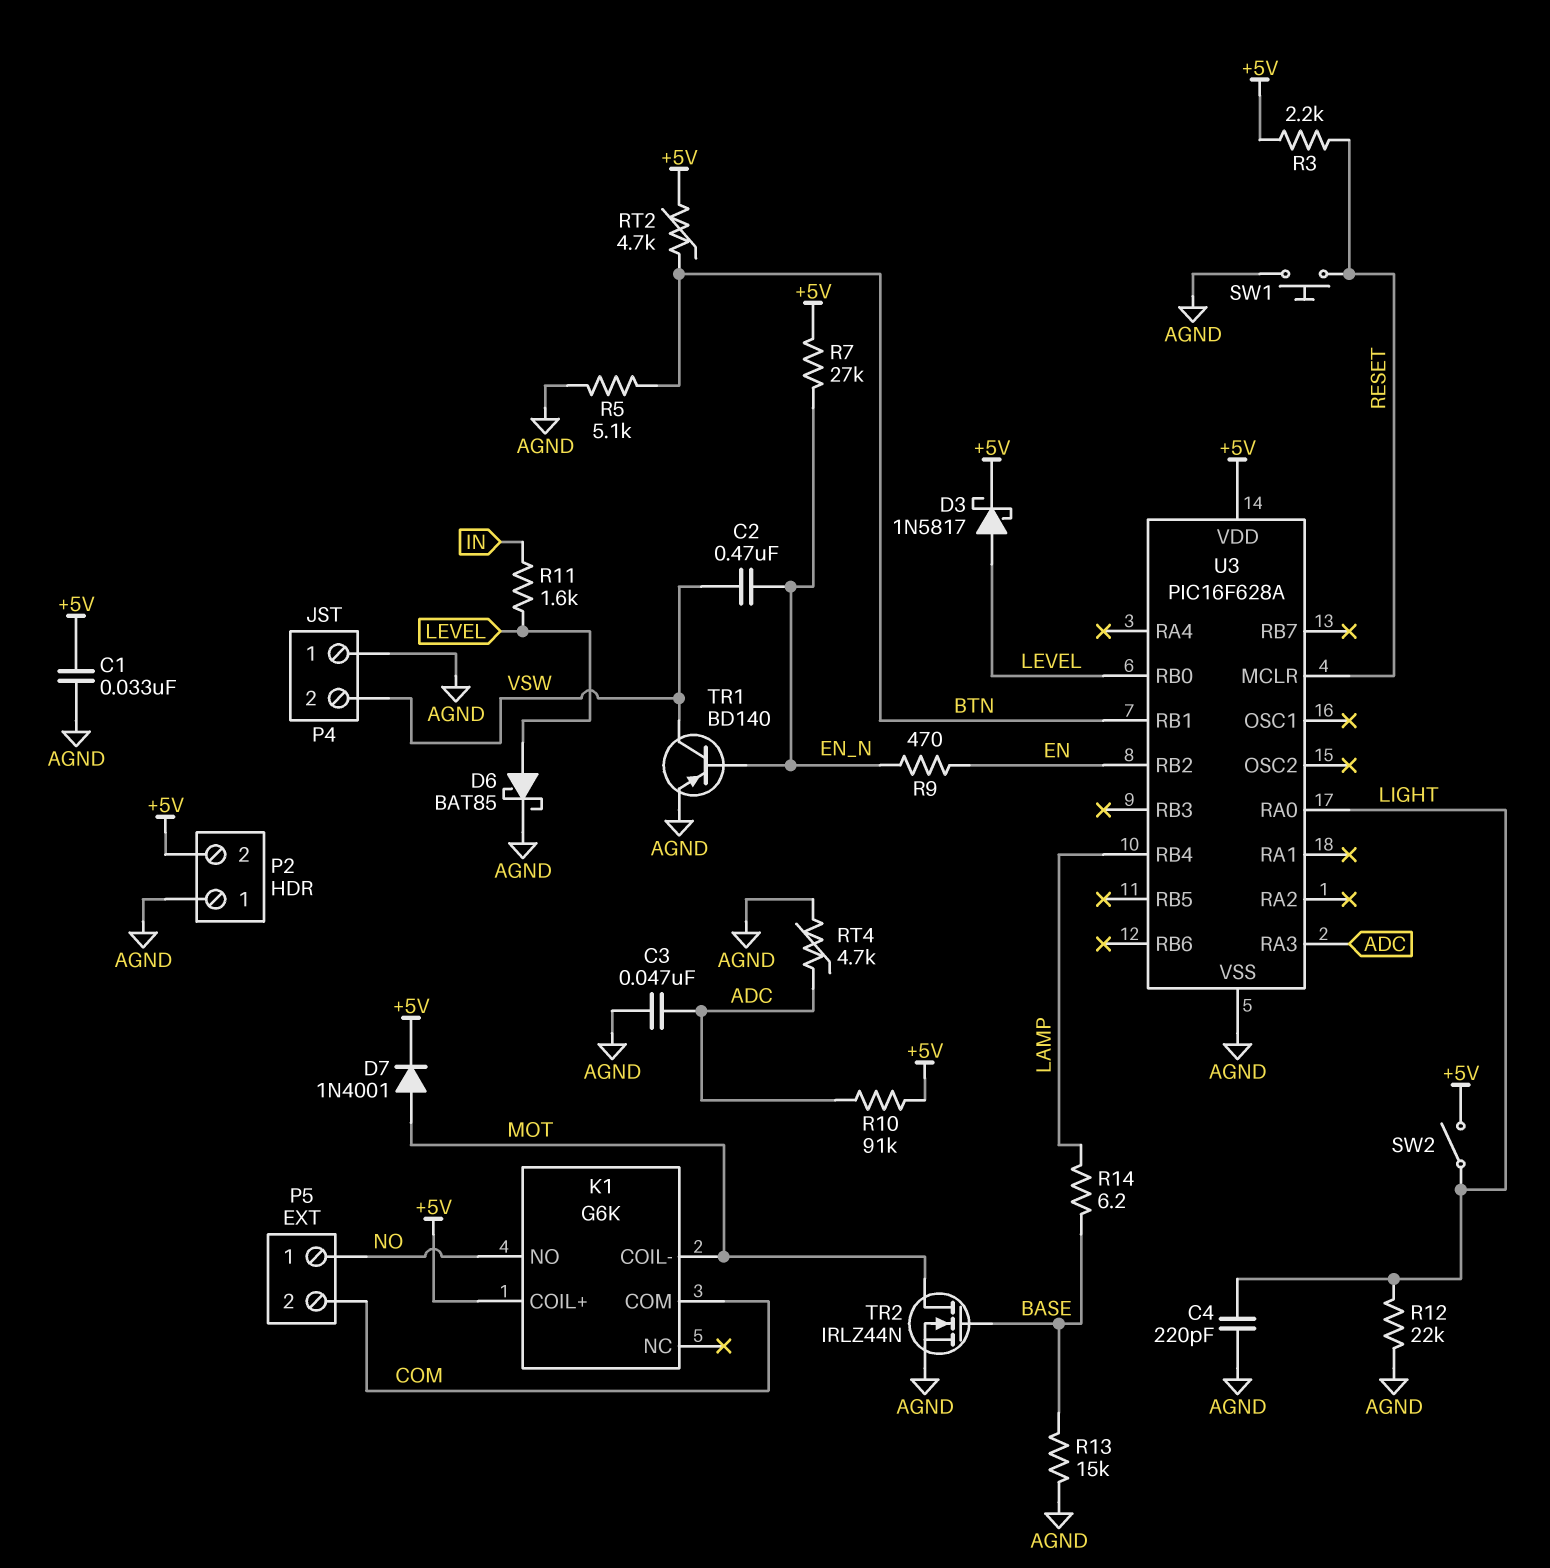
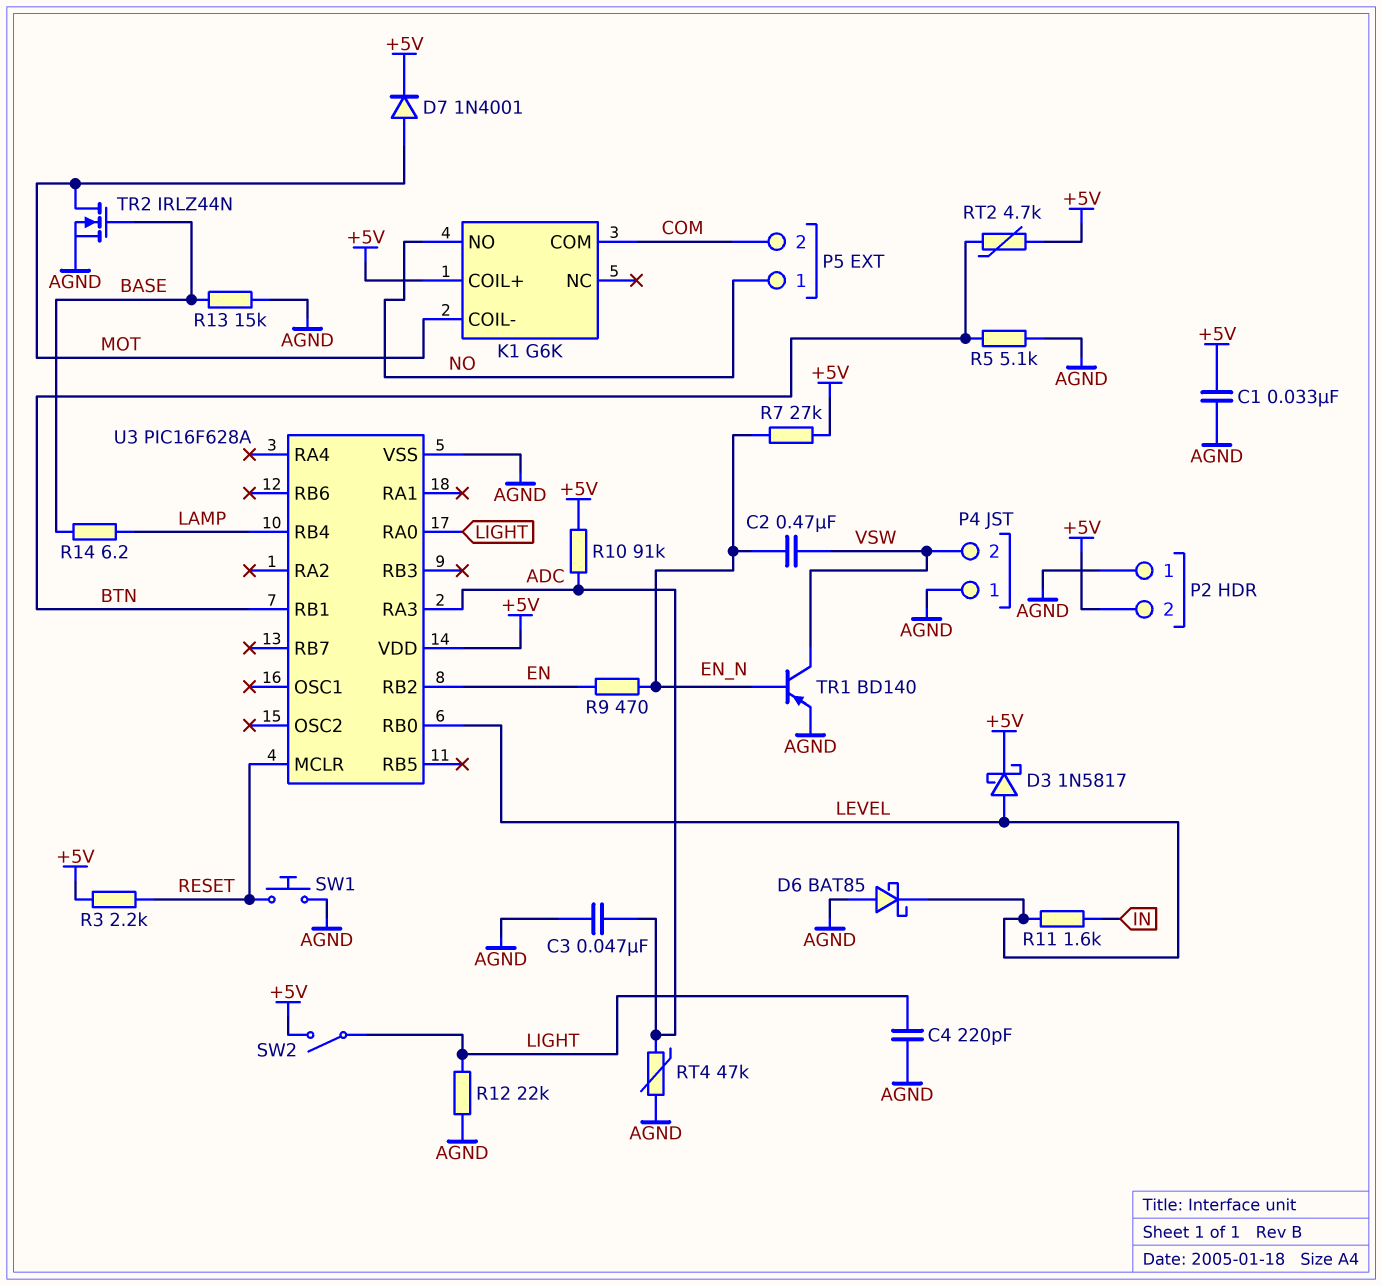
D6: schottky BAT85 (A LEVEL, K AGND) -> schottky BAT85 (A AGND, K LEVEL)
RT4: 4.7k (ADC, AGND) -> 47k (ADC, AGND)

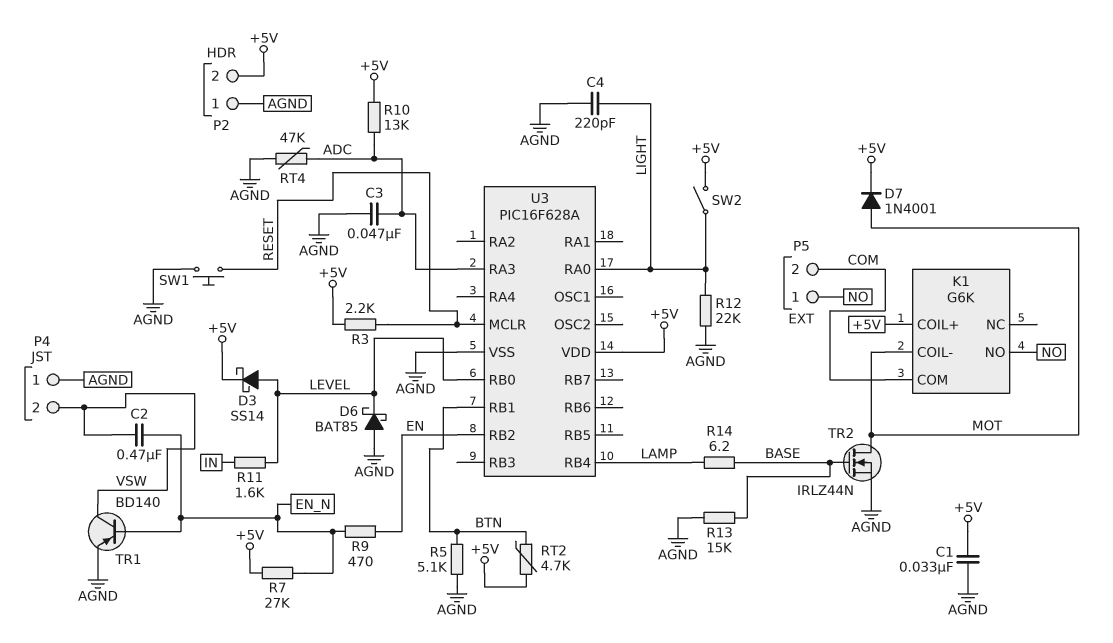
D3: schottky 1N5817 (A LEVEL, K +5V) -> schottky SS14 (A LEVEL, K +5V)
R10: 91k (+5V, ADC) -> 13k (+5V, ADC)

